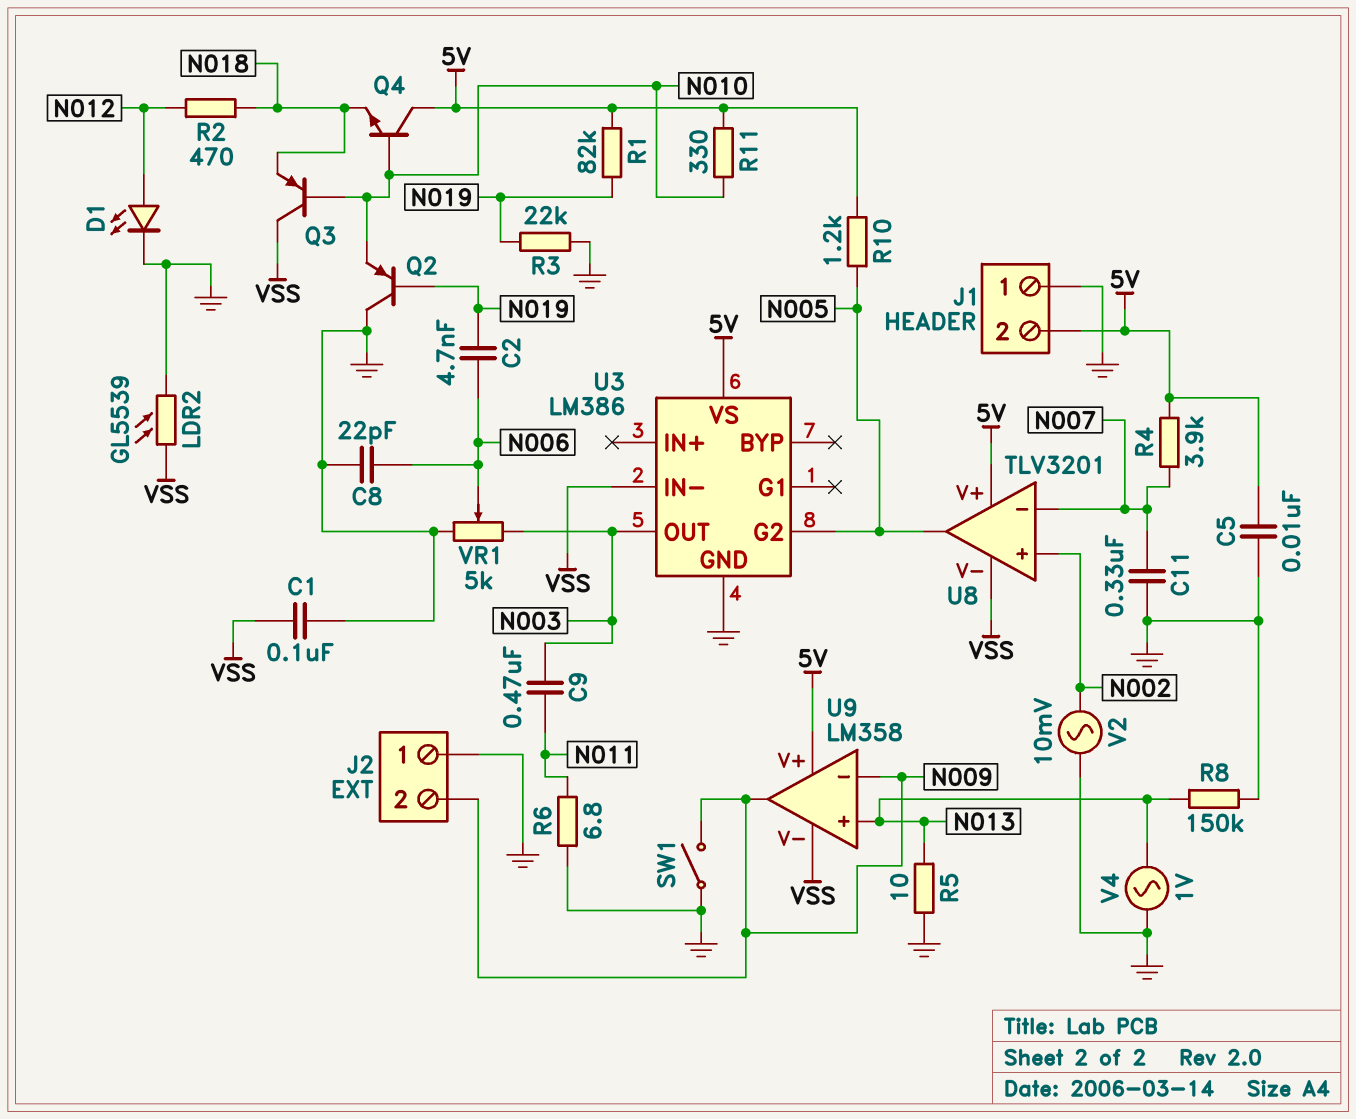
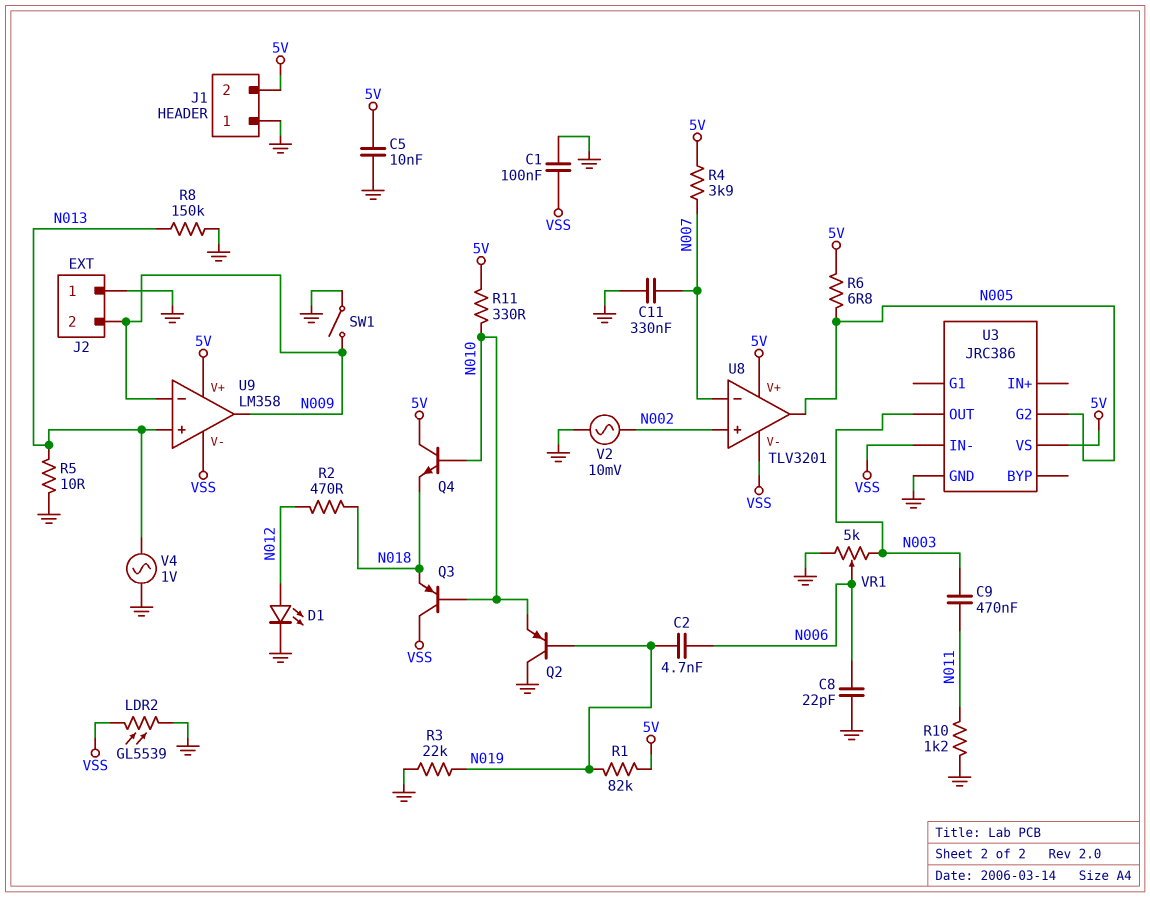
R6: 6.8 (GND, N011) -> 6.8 (5V, N005)
R10: 1.2k (5V, N005) -> 1.2k (GND, N011)
U3: LM386 -> JRC386

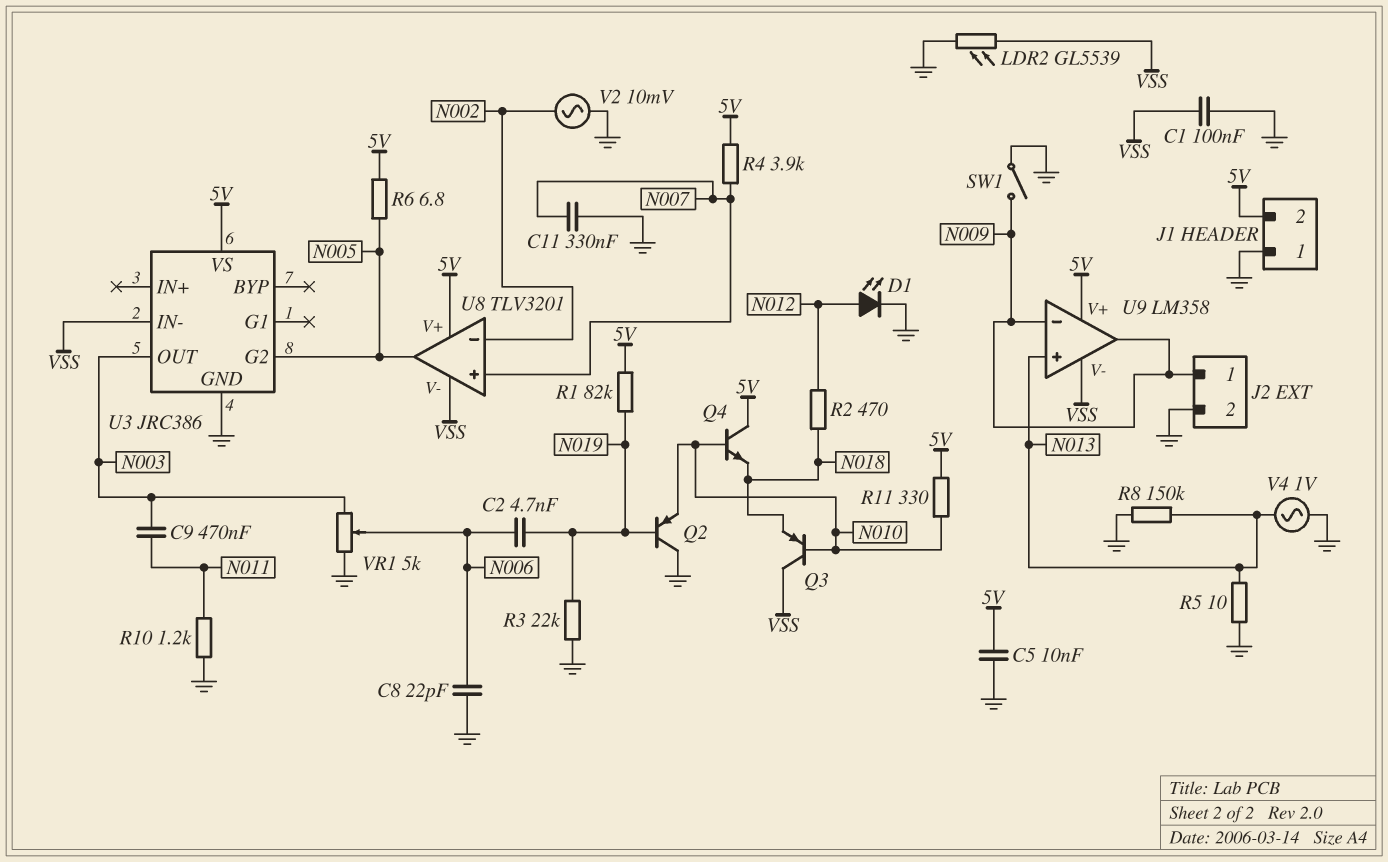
J2 pin 1: GND -> N009
J2 pin 2: N009 -> GND
U8 pin in+: N002 -> N007
U8 pin in-: N007 -> N002

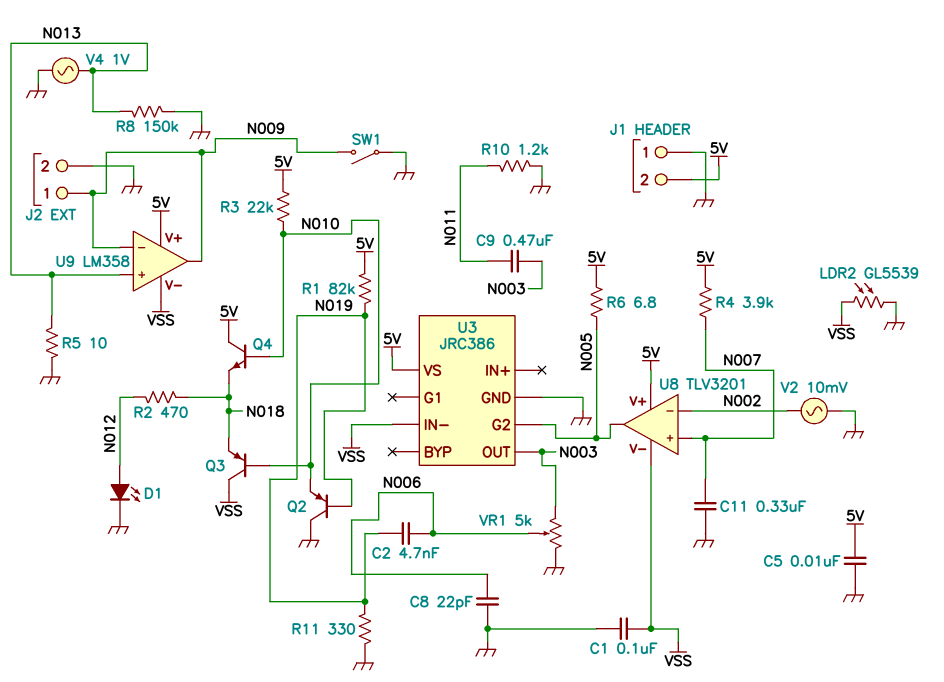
R3: 22k (GND, N019) -> 22k (5V, N010)
R11: 330 (5V, N010) -> 330 (GND, N019)

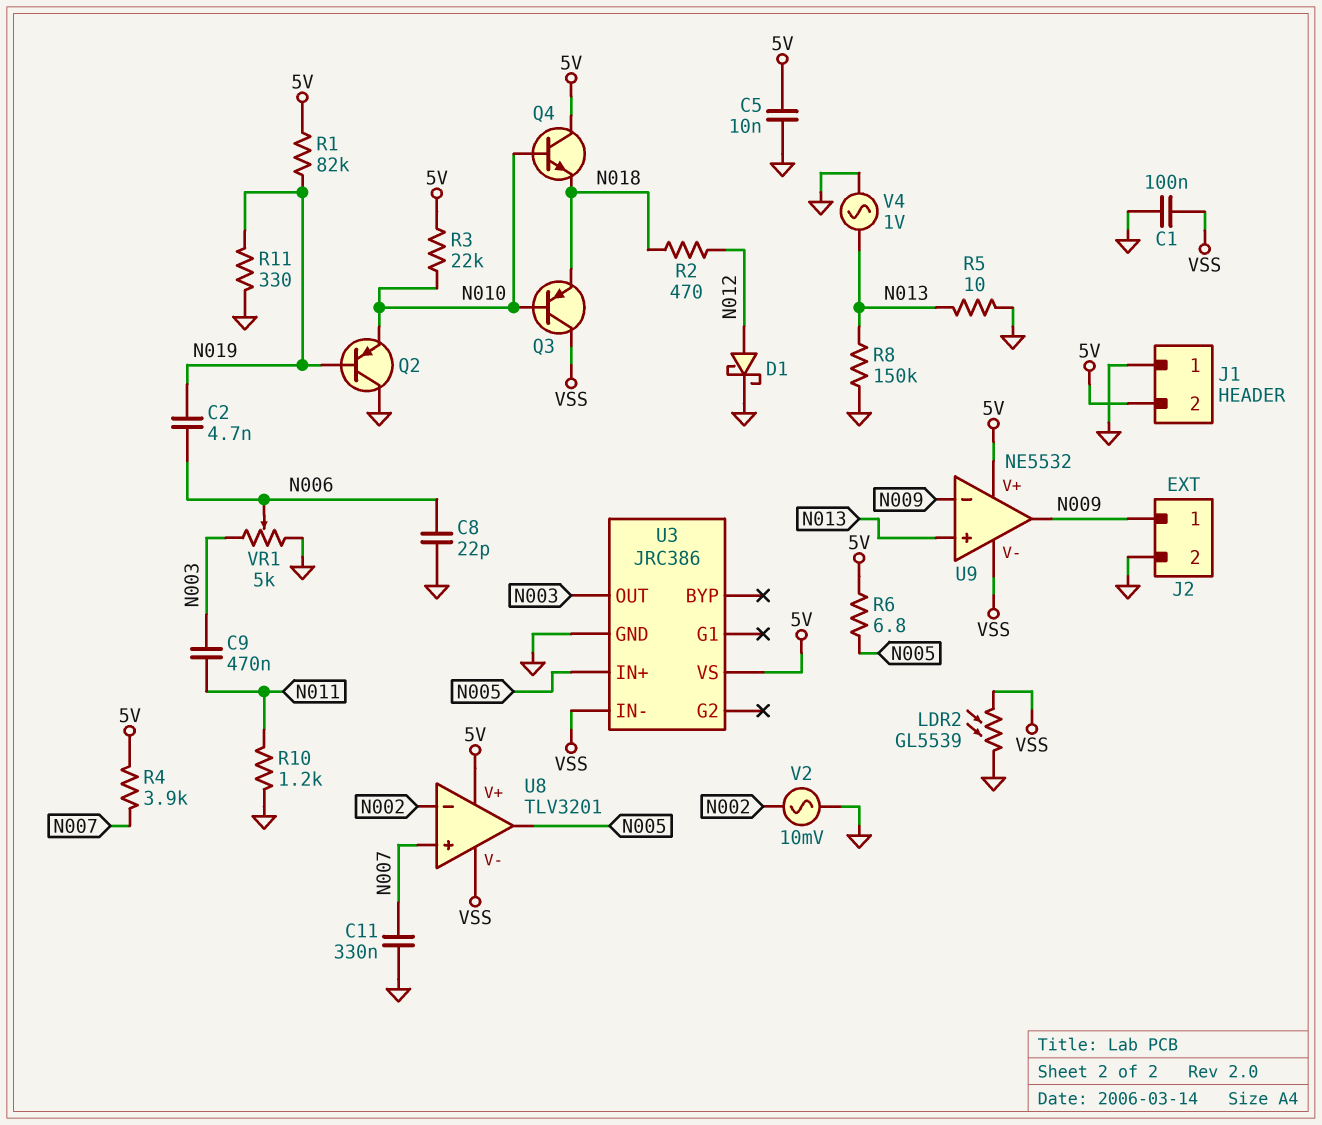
D1: LED (A N012, K GND) -> schottky (A N012, K GND)
SW1: switch (GND, N009) -> none
U3 pin G2: N005 -> none
U3 pin IN+: none -> N005
U9: LM358 -> NE5532

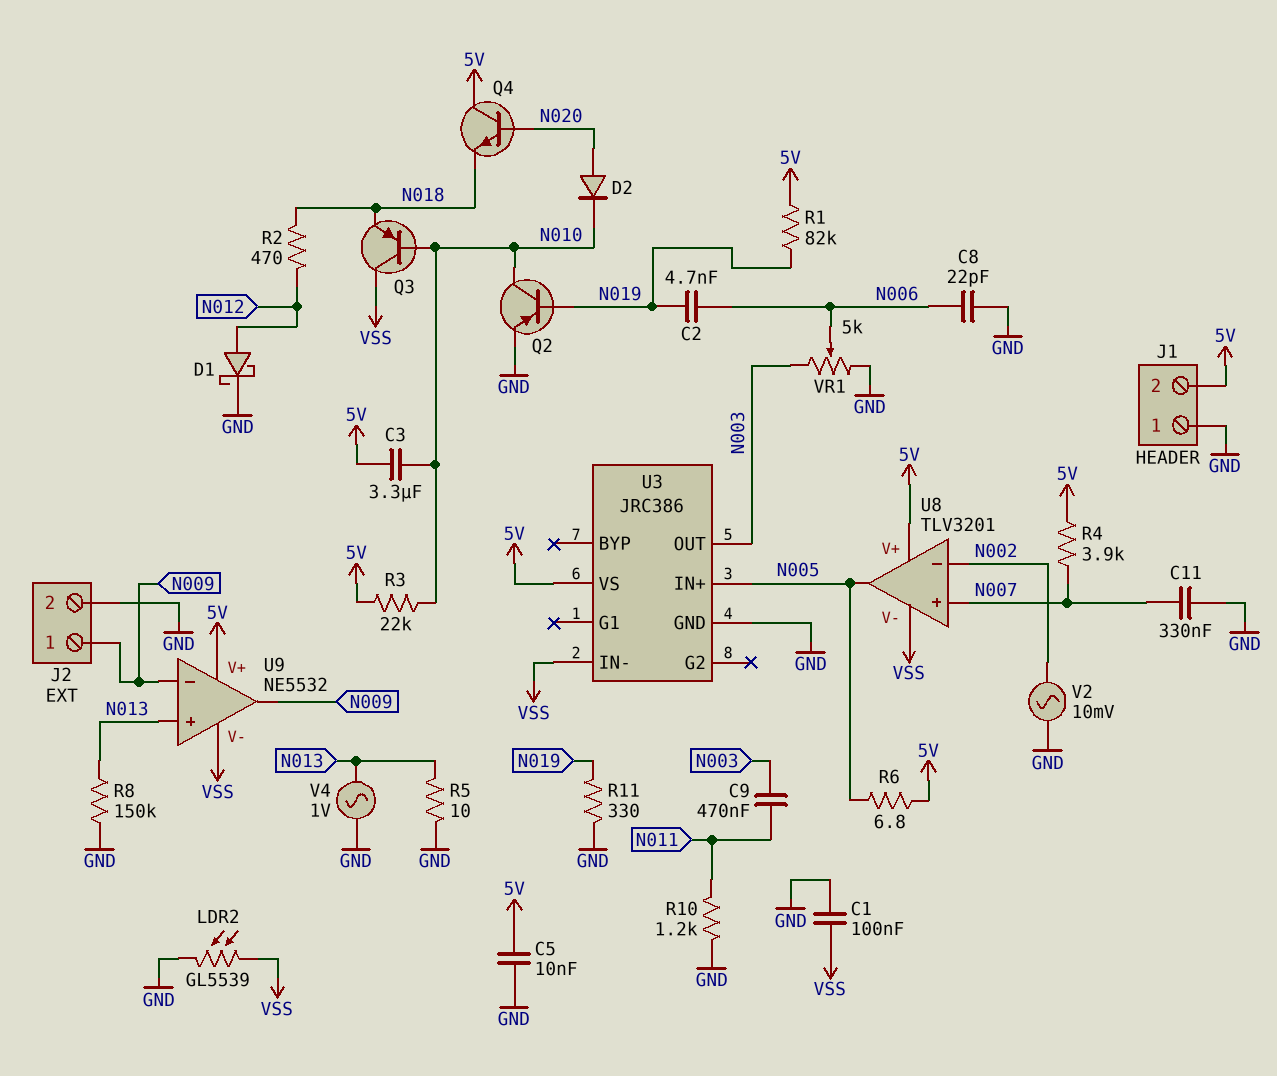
C3: none -> 3.3uF (5V, N010)
D2: none -> diode (A N020, K N010)
Q2: PNP (B N019, C GND, E N010) -> PNP (B N019, C N010, E GND)
Q4: NPN (B N010, C 5V, E N018) -> NPN (B N020, C 5V, E N018)

